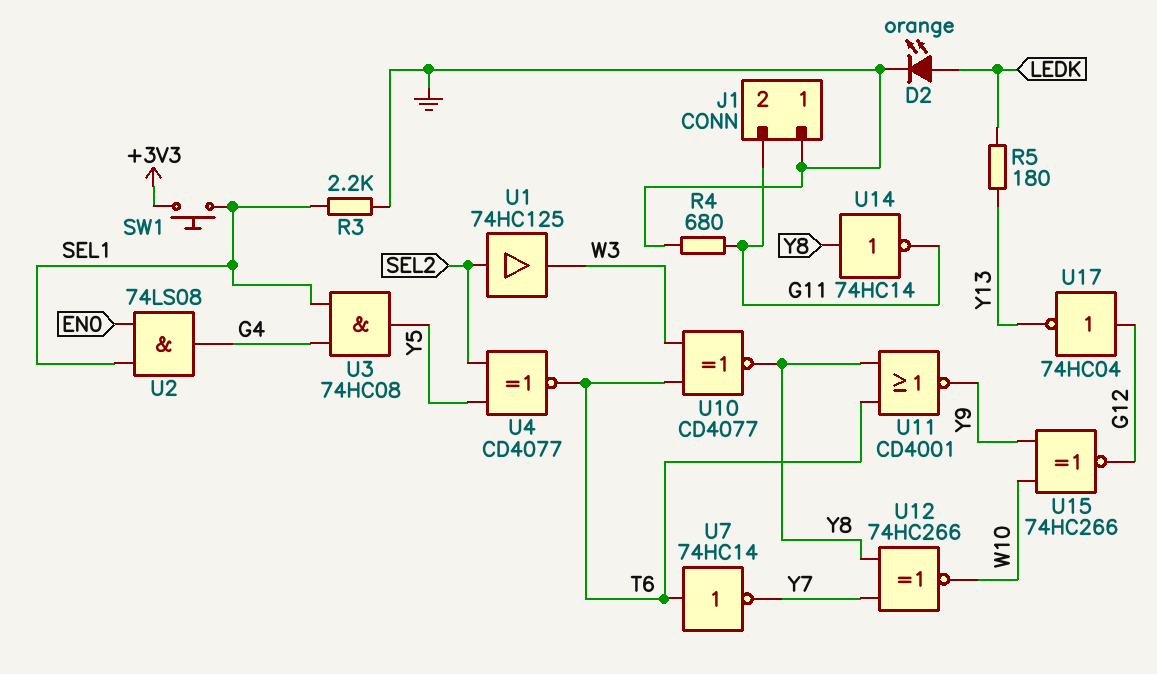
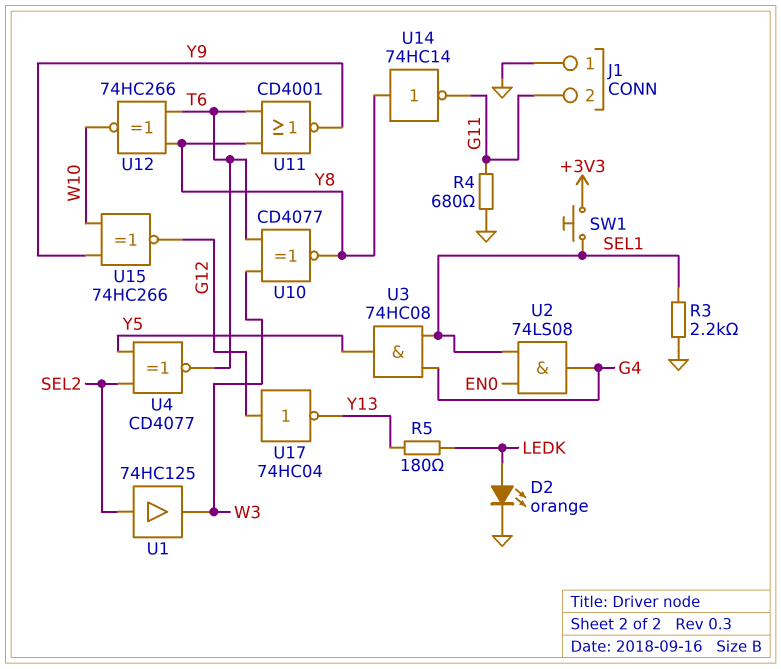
U7: NOT 74HC14 (in T6, out Y7) -> none
U12: XNOR 74HC266 (in Y7, in Y8, out W10) -> XNOR 74HC266 (in T6, in Y8, out W10)

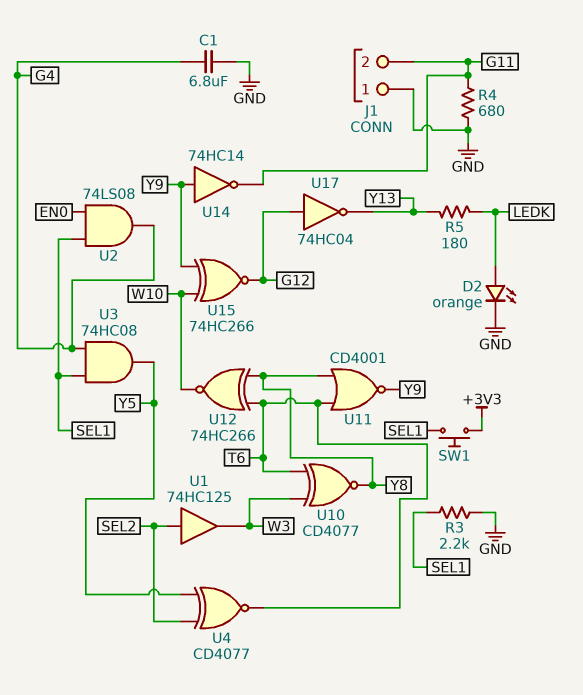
C1: none -> 6.8uF (G4, GND)
U14: NOT 74HC14 (in Y8, out G11) -> NOT 74HC14 (in Y9, out G11)

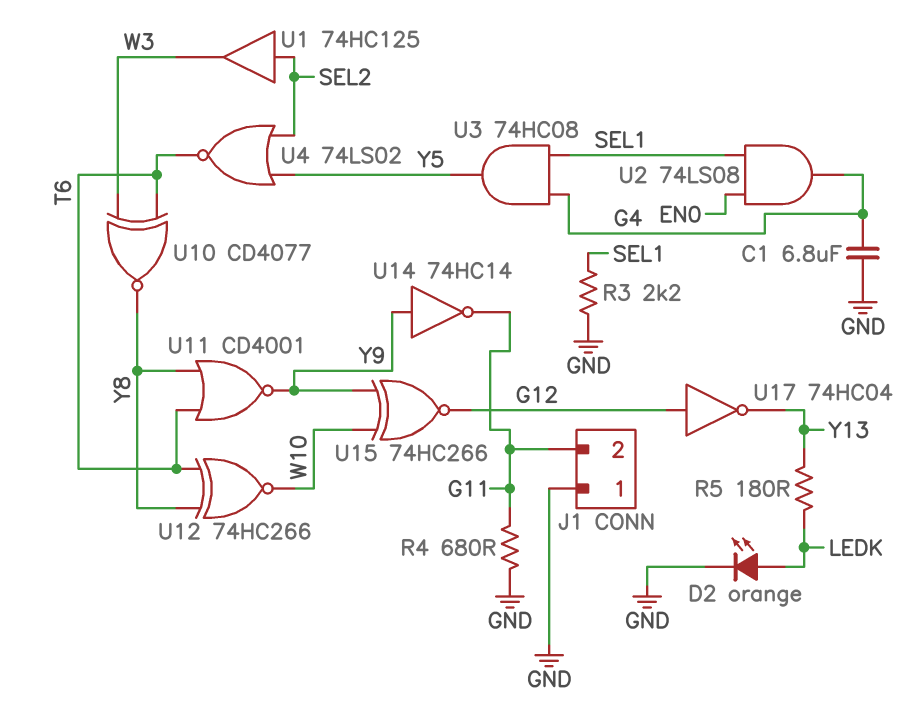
SW1: button (+3V3, SEL1) -> none
U4: XNOR CD4077 (in SEL2, in Y5, out T6) -> NOR 74LS02 (in SEL2, in Y5, out T6)

